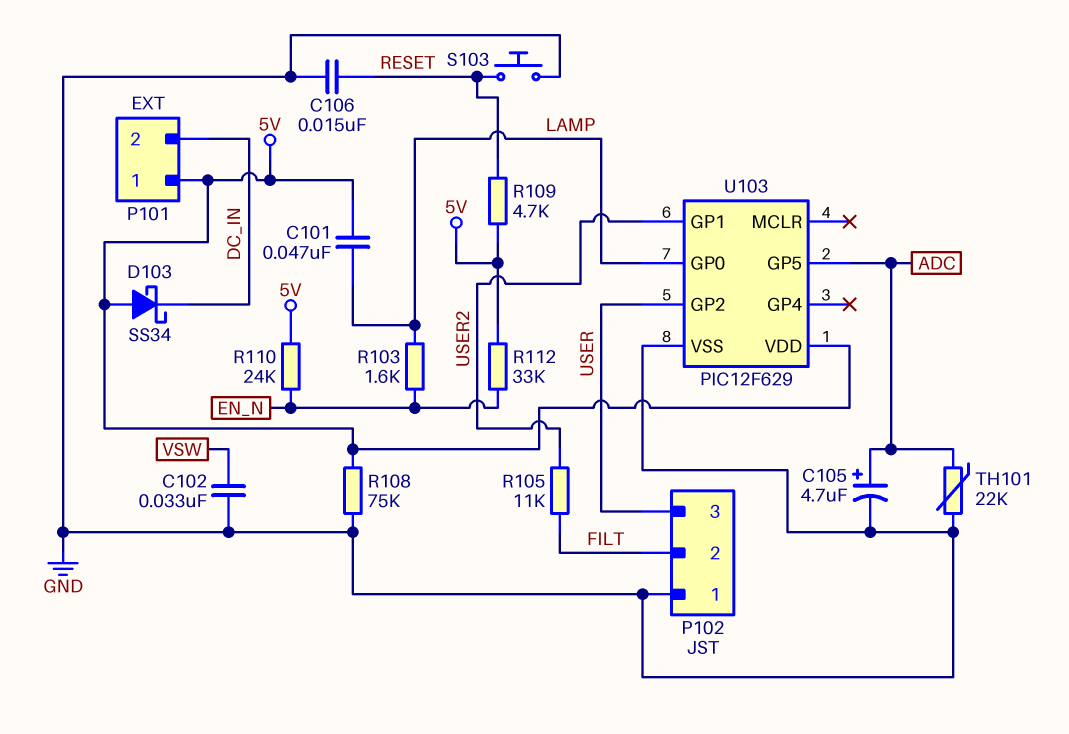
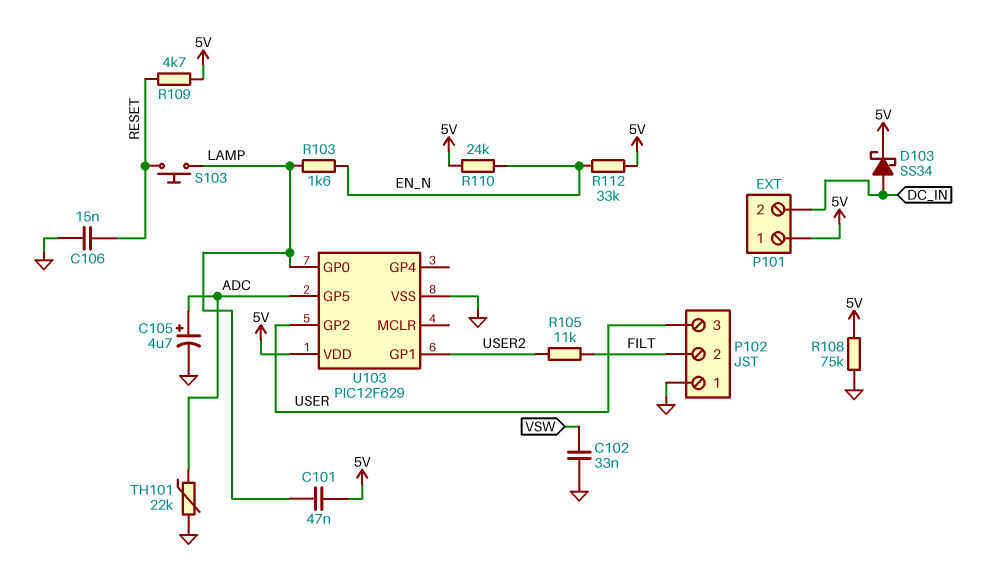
D103: schottky SS34 (A 5V, K DC_IN) -> schottky SS34 (A DC_IN, K 5V)
S103: button (GND, RESET) -> button (LAMP, RESET)

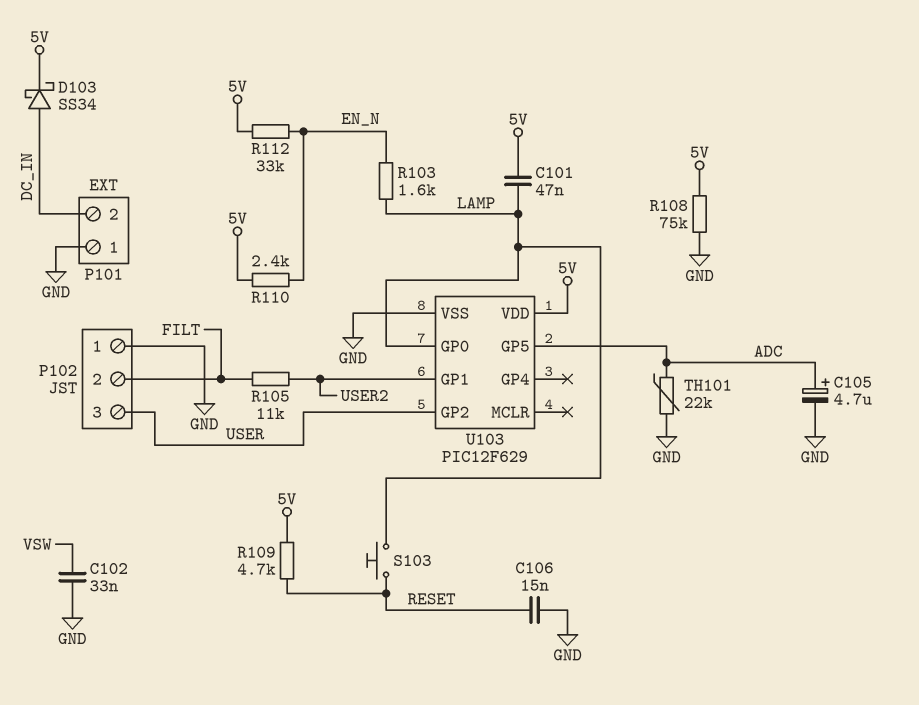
P101 pin 1: 5V -> GND
R110: 24k (5V, EN_N) -> 2.4k (5V, EN_N)

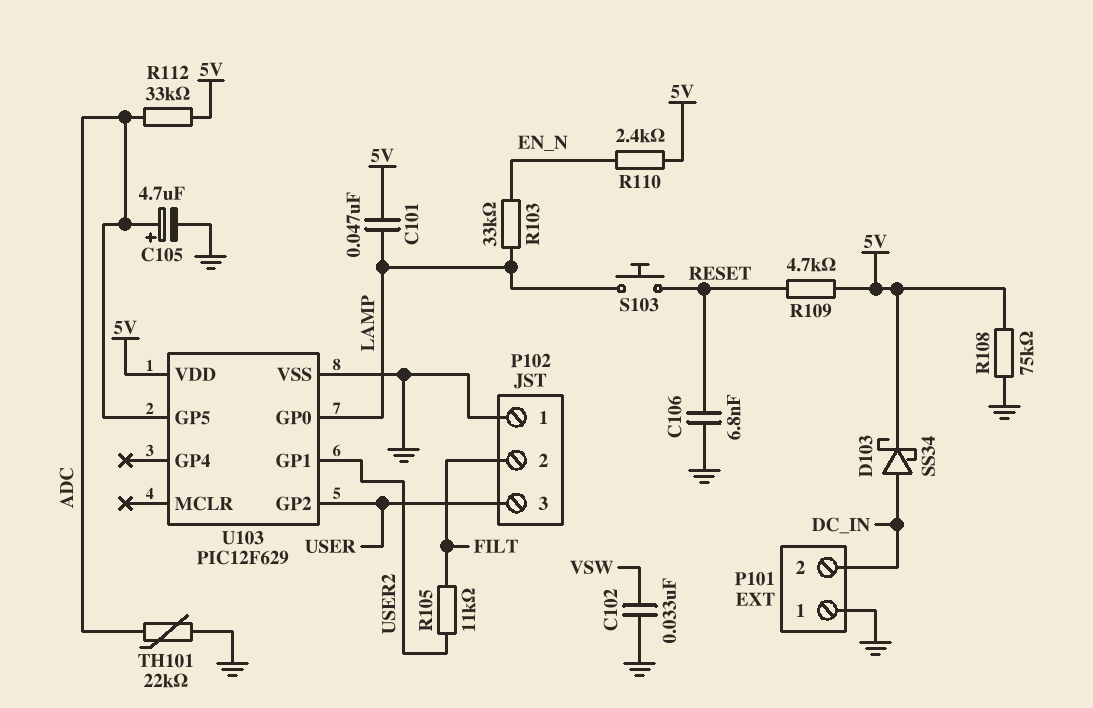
C106: 15nF (GND, RESET) -> 6.8nF (GND, RESET)
R103: 1.6k (EN_N, LAMP) -> 33k (EN_N, LAMP)
R112: 33k (5V, EN_N) -> 33k (5V, ADC)

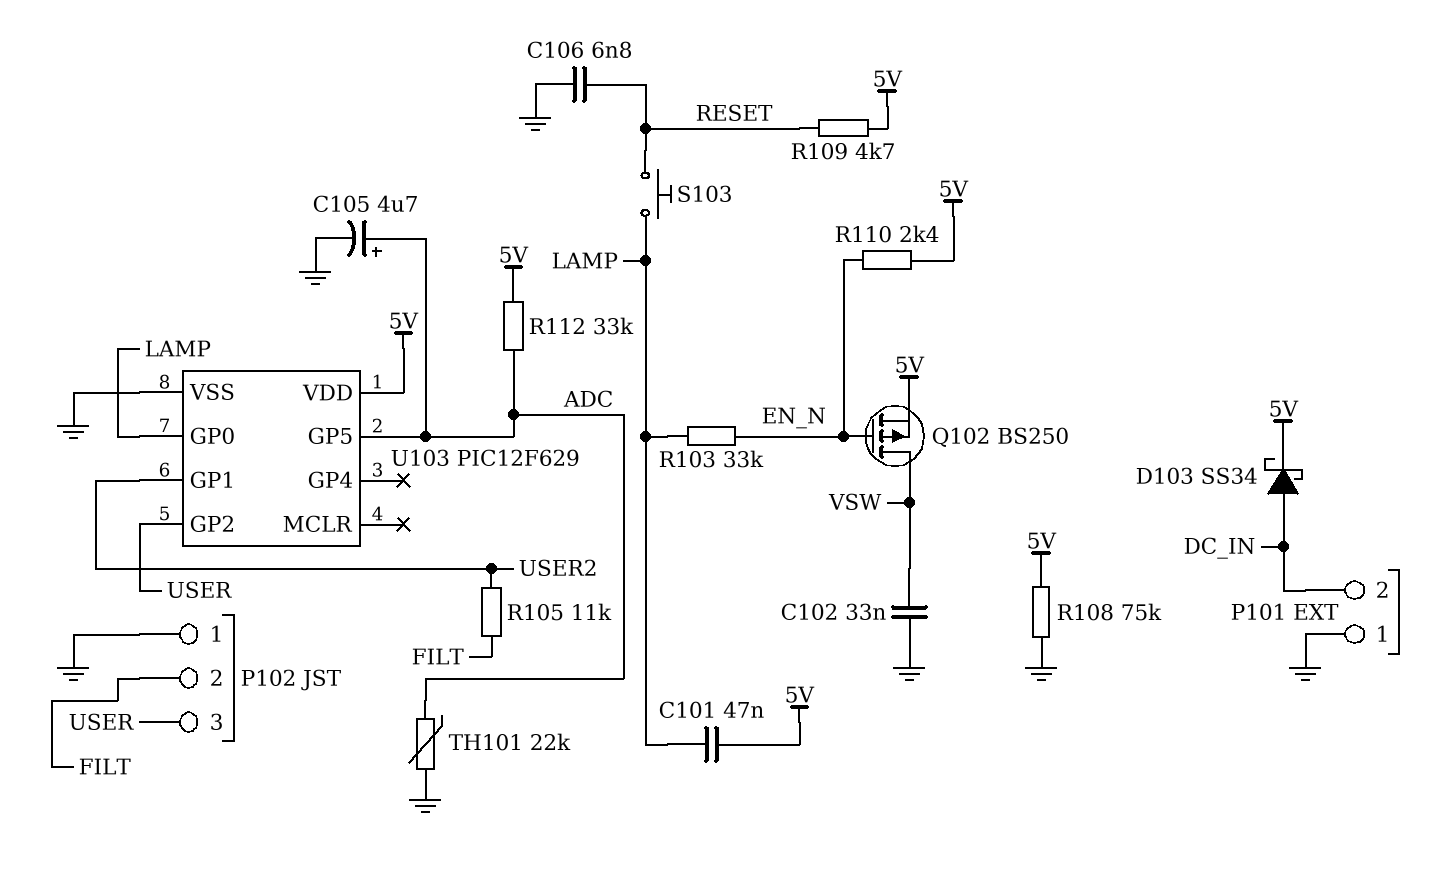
Q102: none -> PMOS BS250 (G EN_N, D VSW, S 5V)

